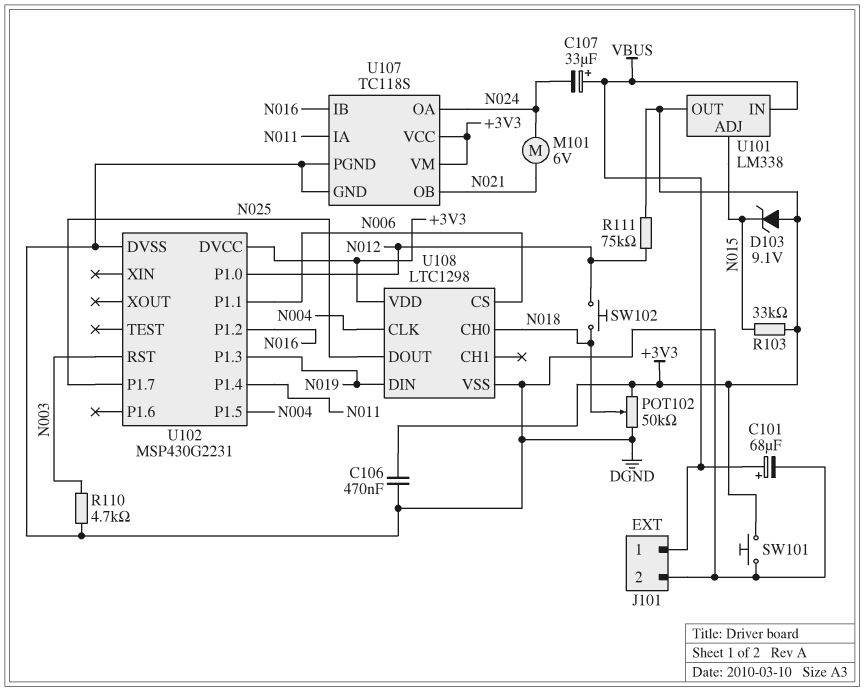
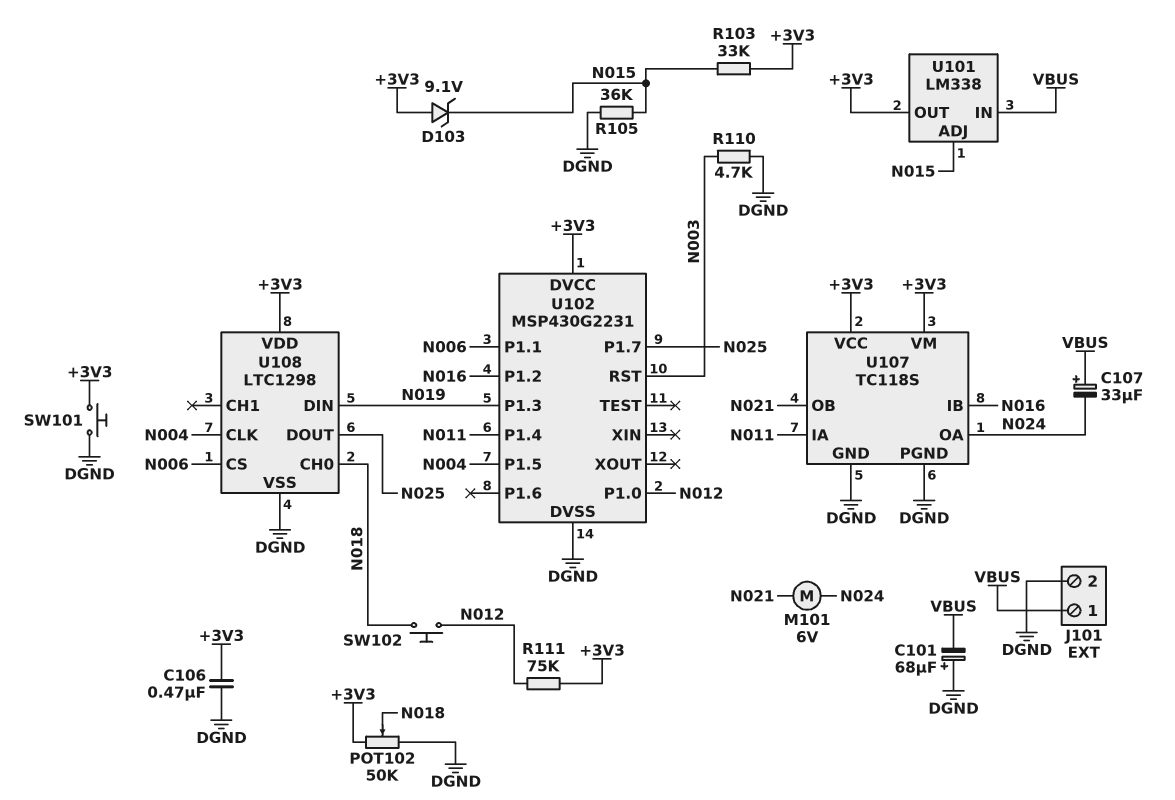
C101: 68uF (plus VBUS, minus DGND) -> 68uF (plus DGND, minus VBUS)
R105: none -> 36k (DGND, N015)

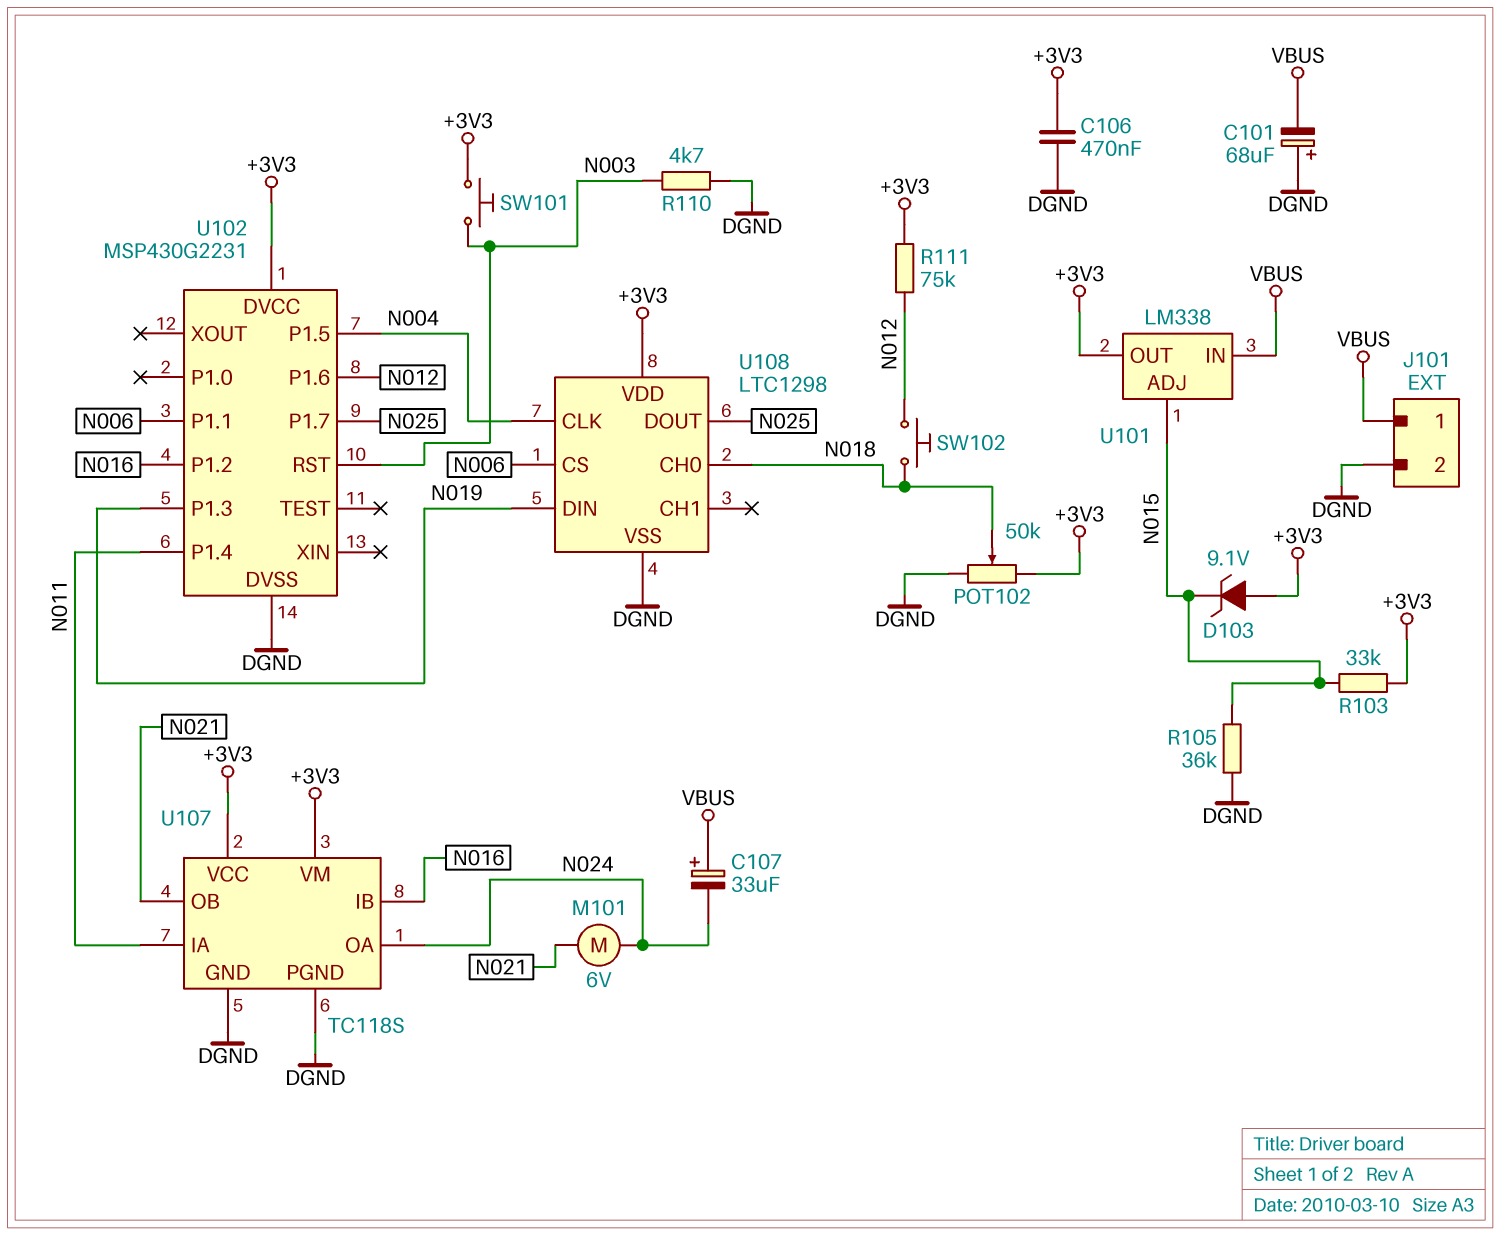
SW101: button (+3V3, DGND) -> button (+3V3, N003)
U102 pin P1.0: N012 -> none
U102 pin P1.6: none -> N012

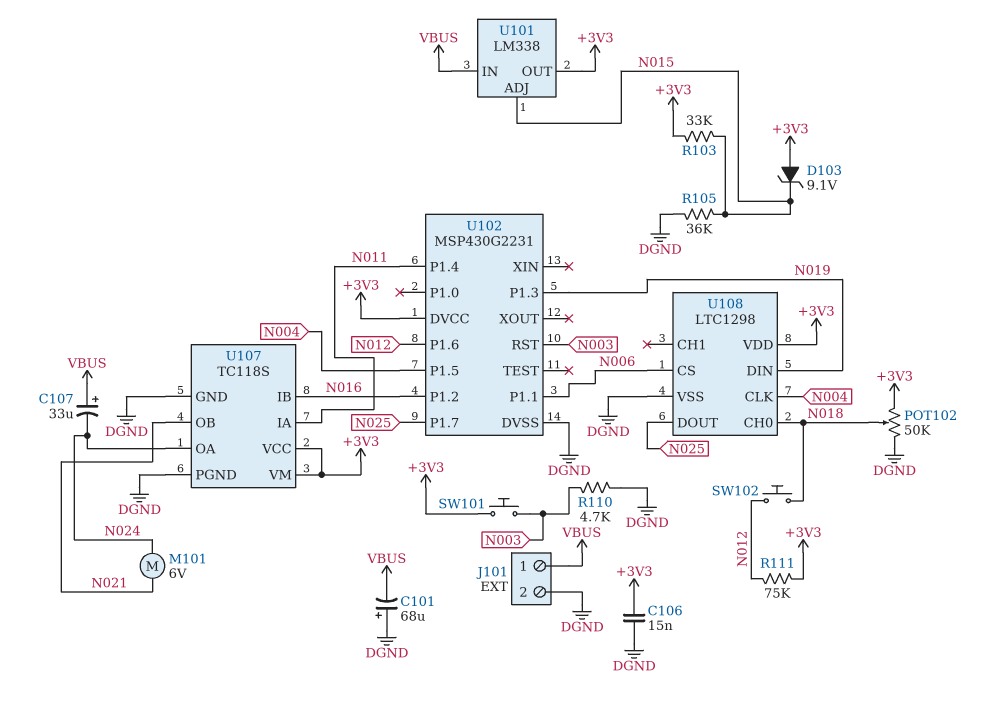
C106: 470nF (+3V3, DGND) -> 15nF (+3V3, DGND)

